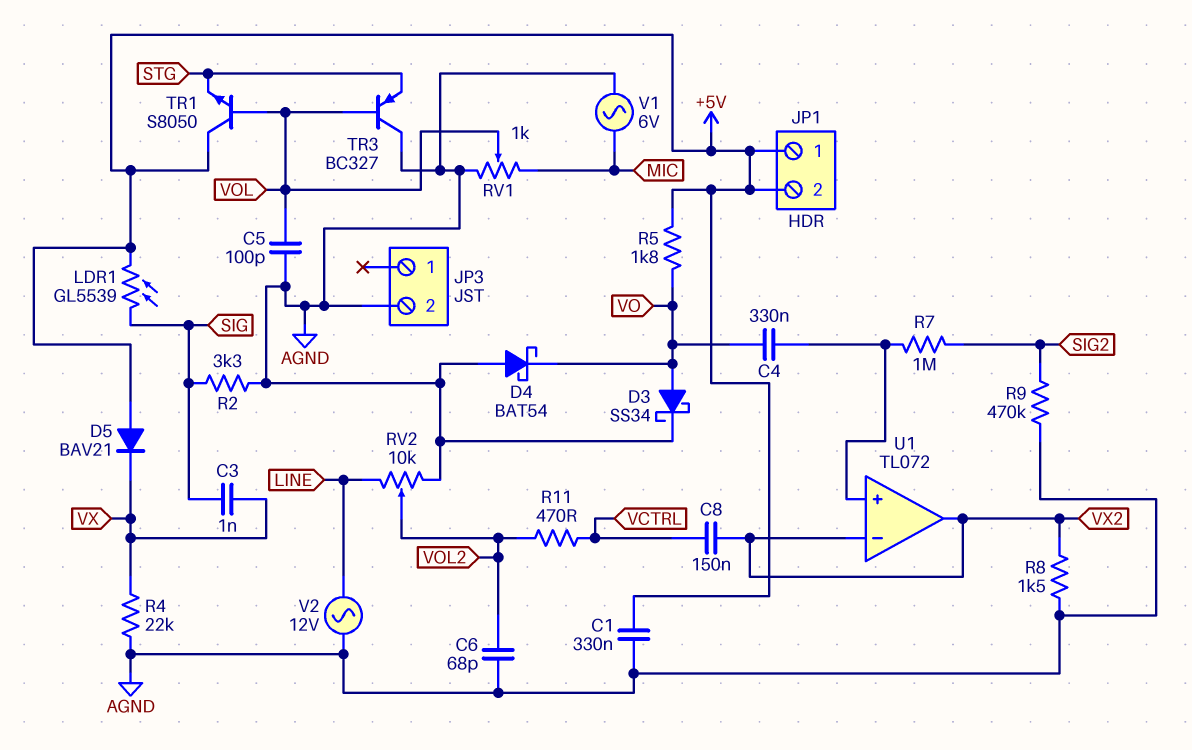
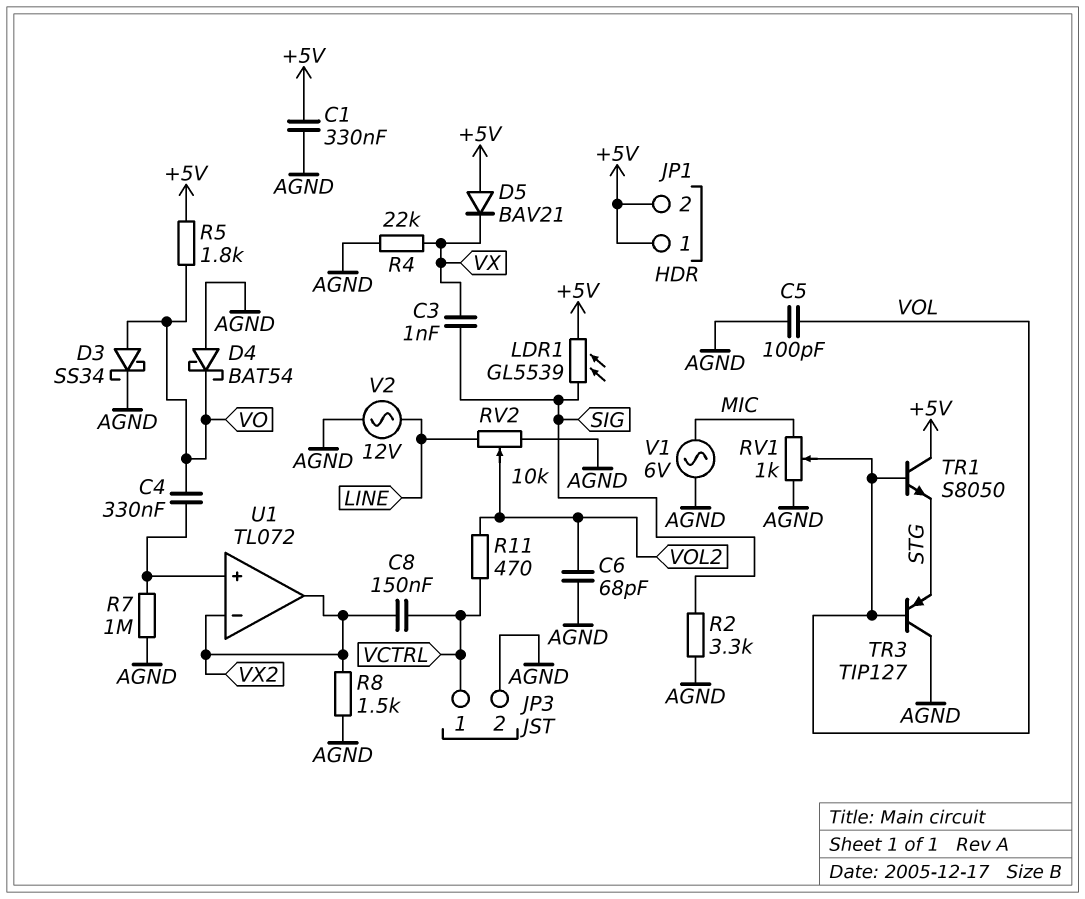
JP3 pin 1: none -> VCTRL
R7: 1M (SIG2, U1/in+) -> 1M (AGND, U1/in+)
R9: 470k (AGND, SIG2) -> none
TR3: PNP BC327 (B VOL, C AGND, E STG) -> PNP TIP127 (B VOL, C AGND, E STG)

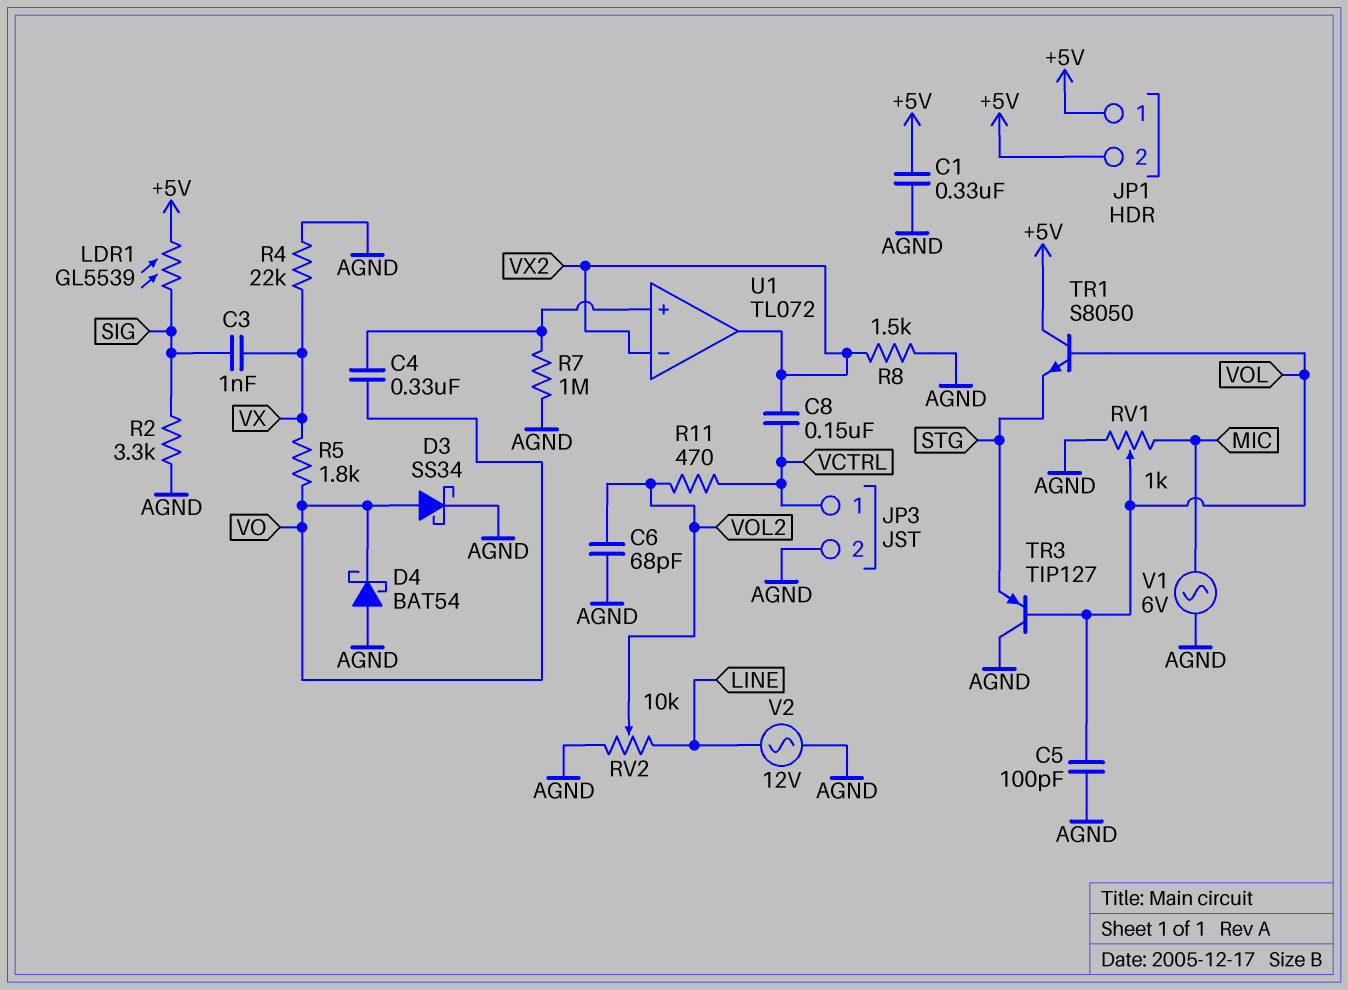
D5: diode BAV21 (A +5V, K VX) -> none
R5: 1.8k (+5V, VO) -> 1.8k (VO, VX)

